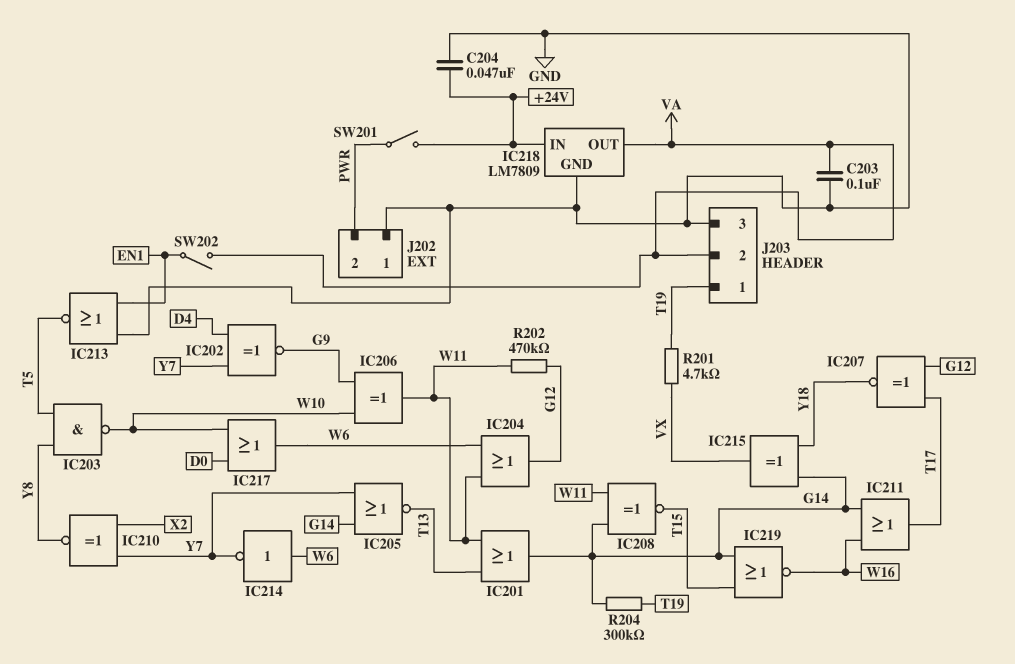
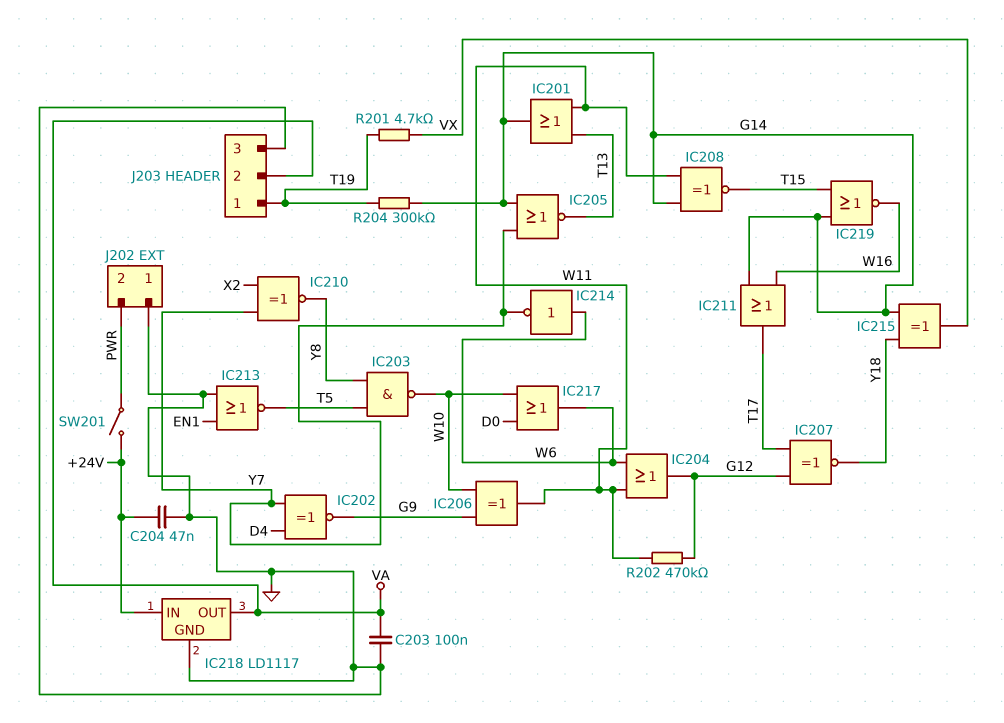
IC218: LM7809 -> LD1117
SW202: switch (EN1, VA) -> none

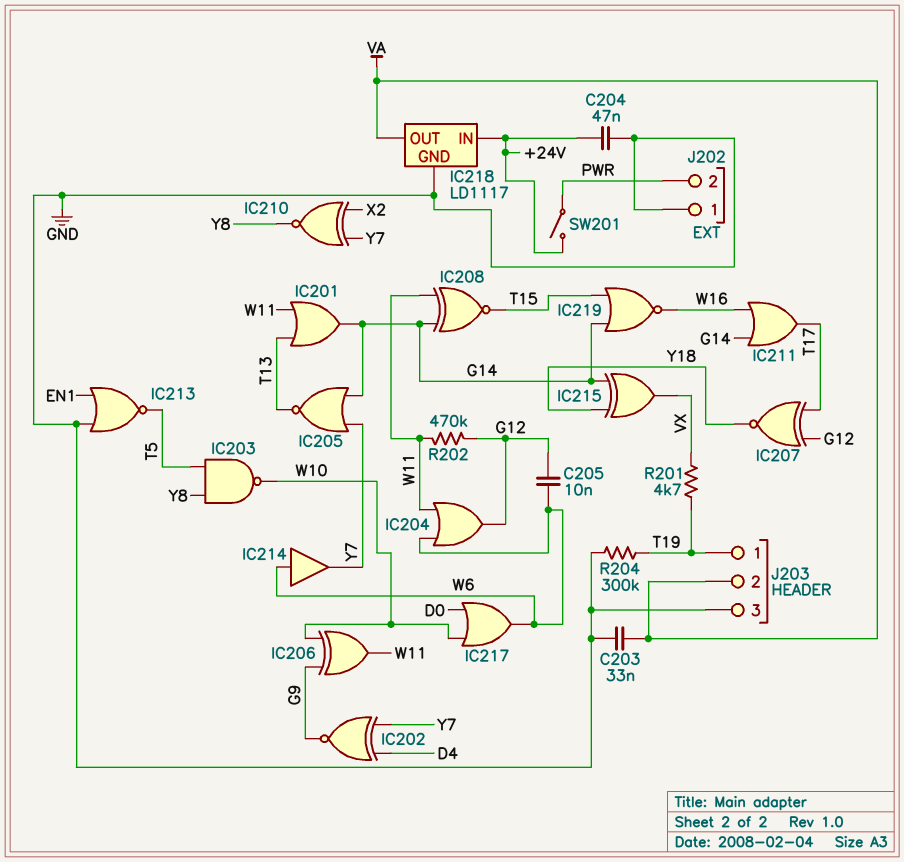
C203: 100nF (GND, VA) -> 33nF (GND, VA)
C205: none -> 10nF (G12, W6)
IC214: NOT (in W6, out Y7) -> buffer (in W6, out Y7)
R204: 300k (G14, T19) -> 300k (GND, T19)

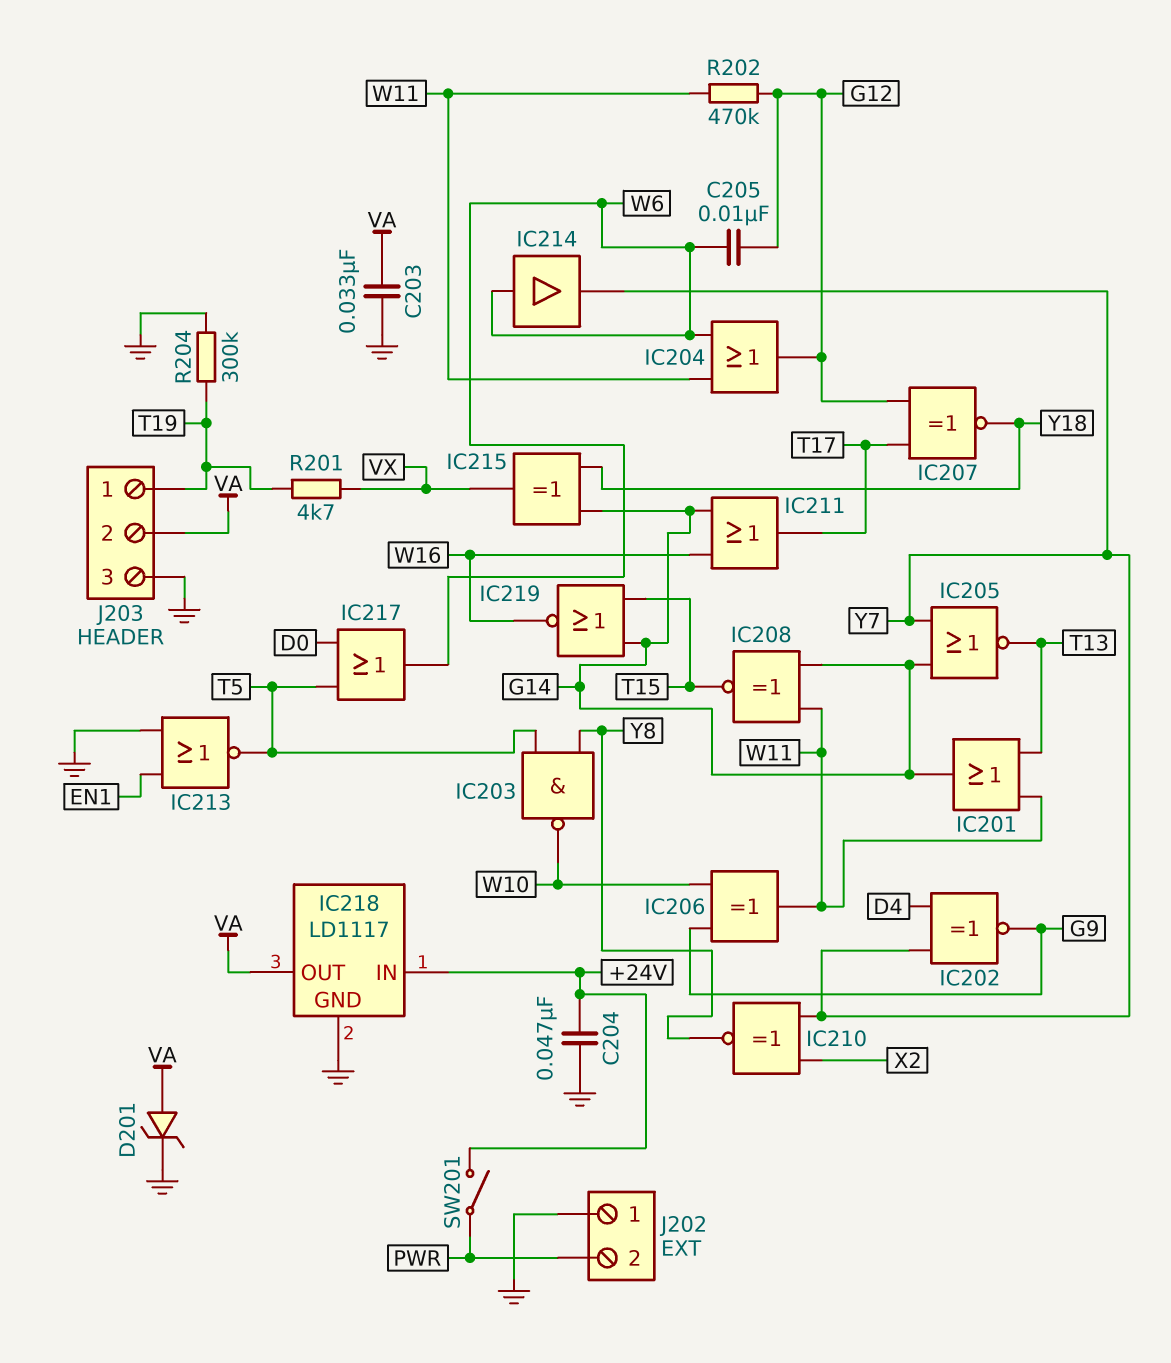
D201: none -> zener (A VA, K GND)
IC217: OR (in D0, in W10, out W6) -> OR (in D0, in T5, out W6)

